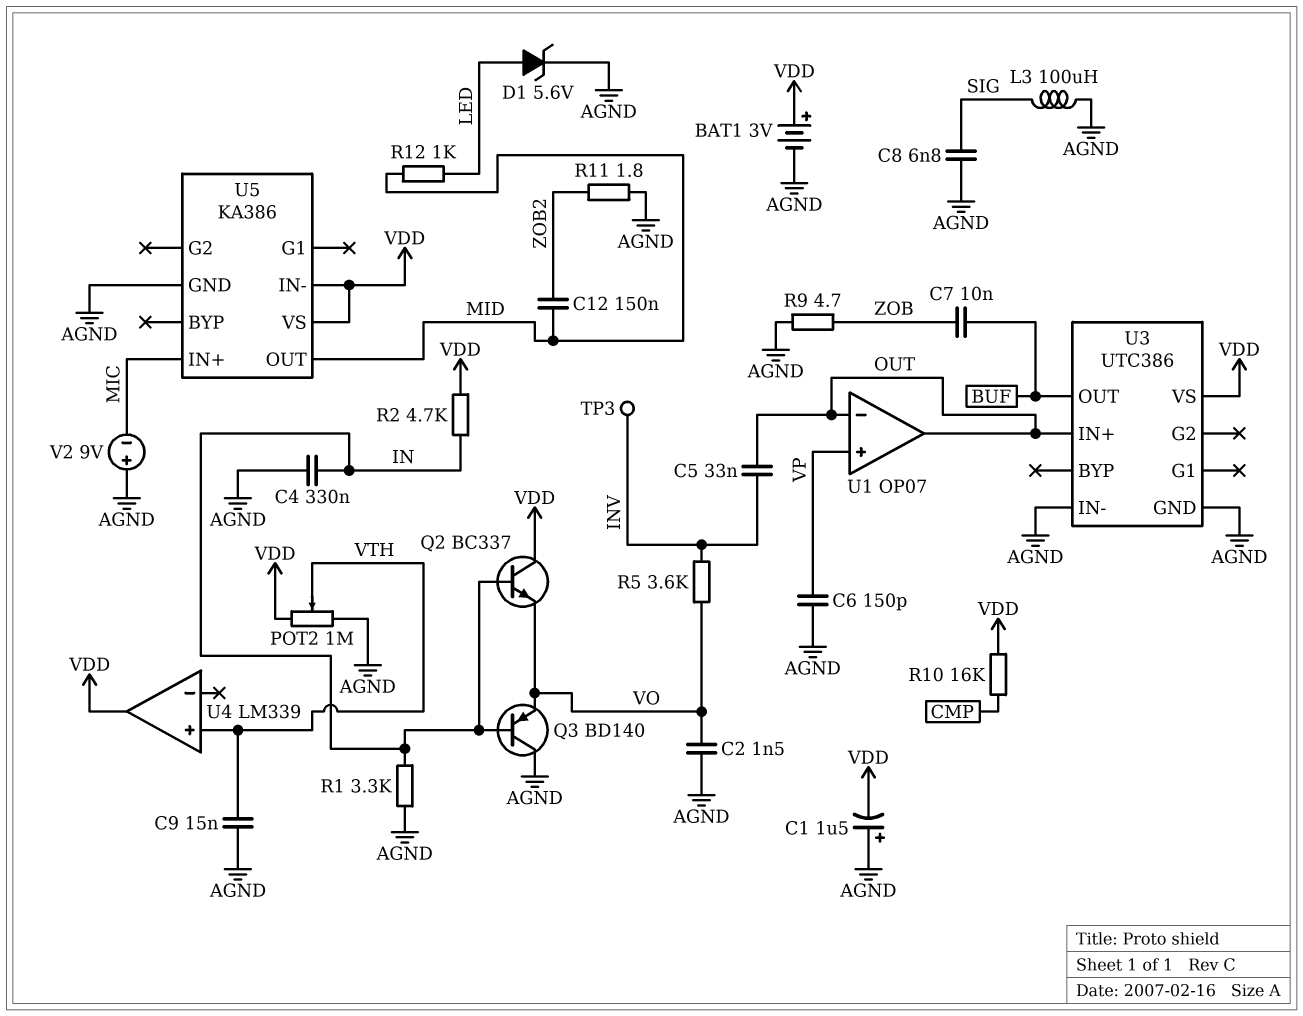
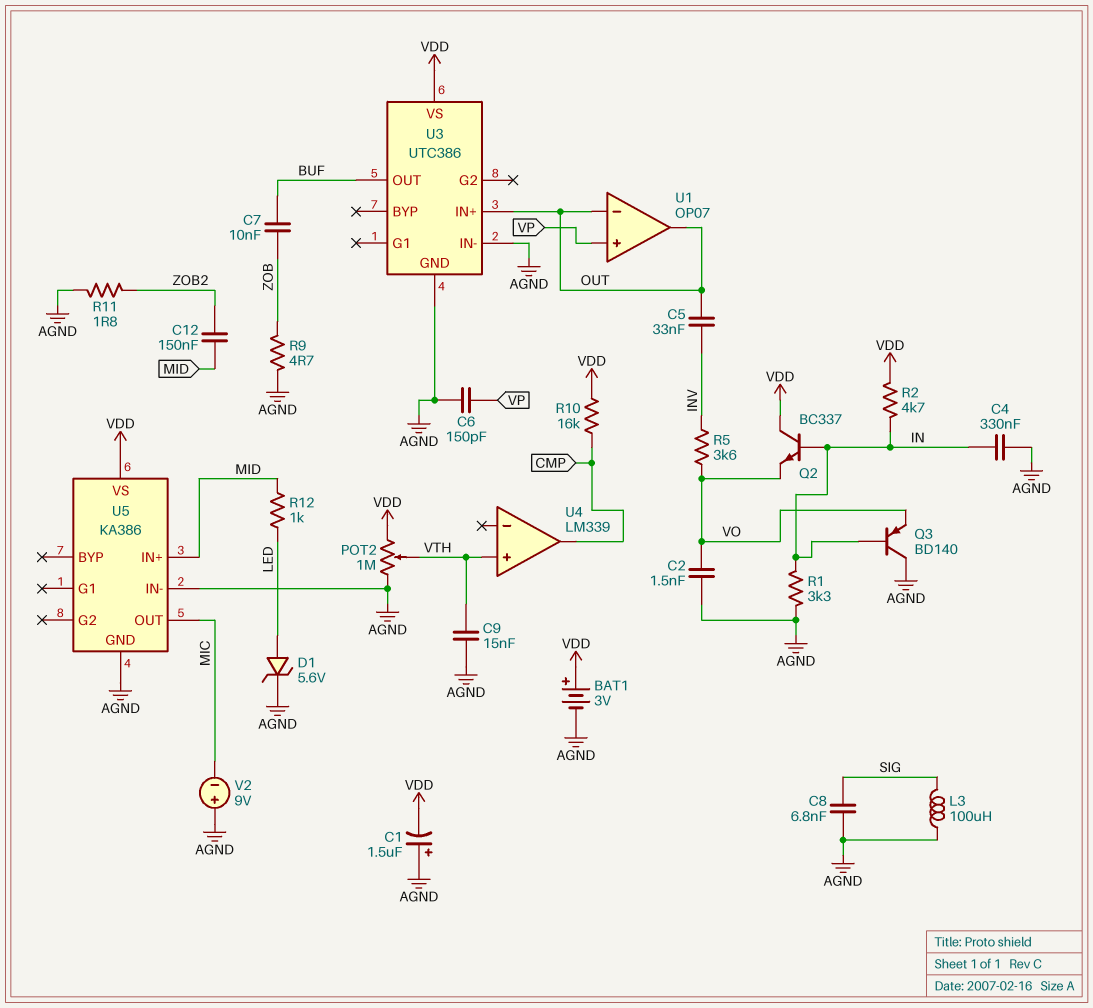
TP3: test point (INV) -> none
U4 pin out: VDD -> CMP
U5 pin IN+: MIC -> MID
U5 pin IN-: VDD -> AGND
U5 pin OUT: MID -> MIC

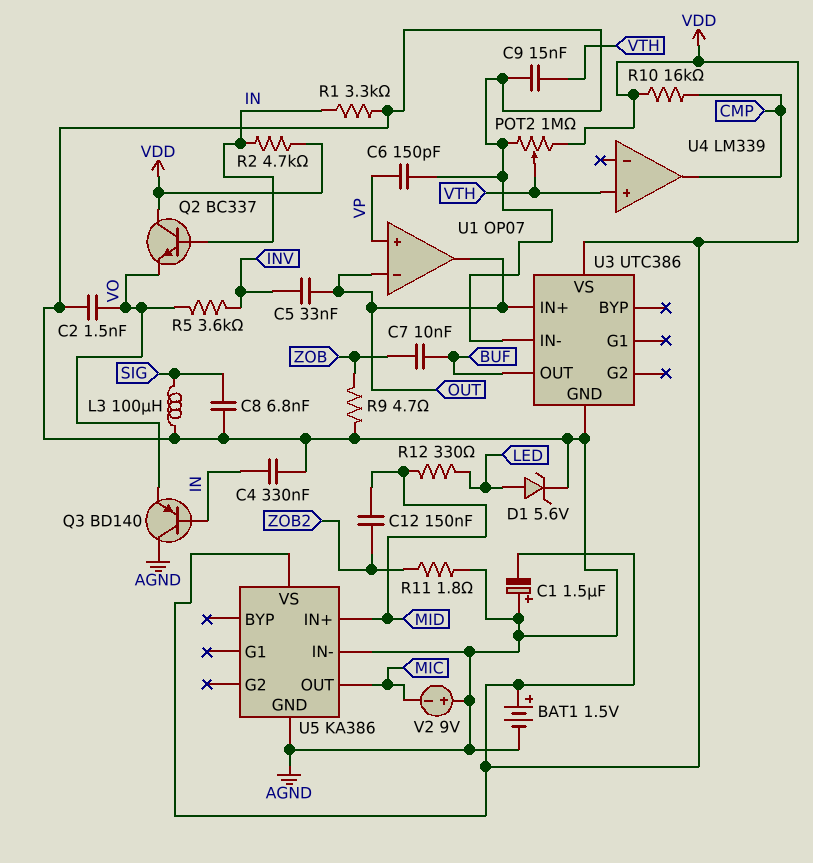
BAT1: 3V (plus VDD, minus AGND) -> 1.5V (plus VDD, minus AGND)
R12: 1k (LED, MID) -> 330 (LED, MID)

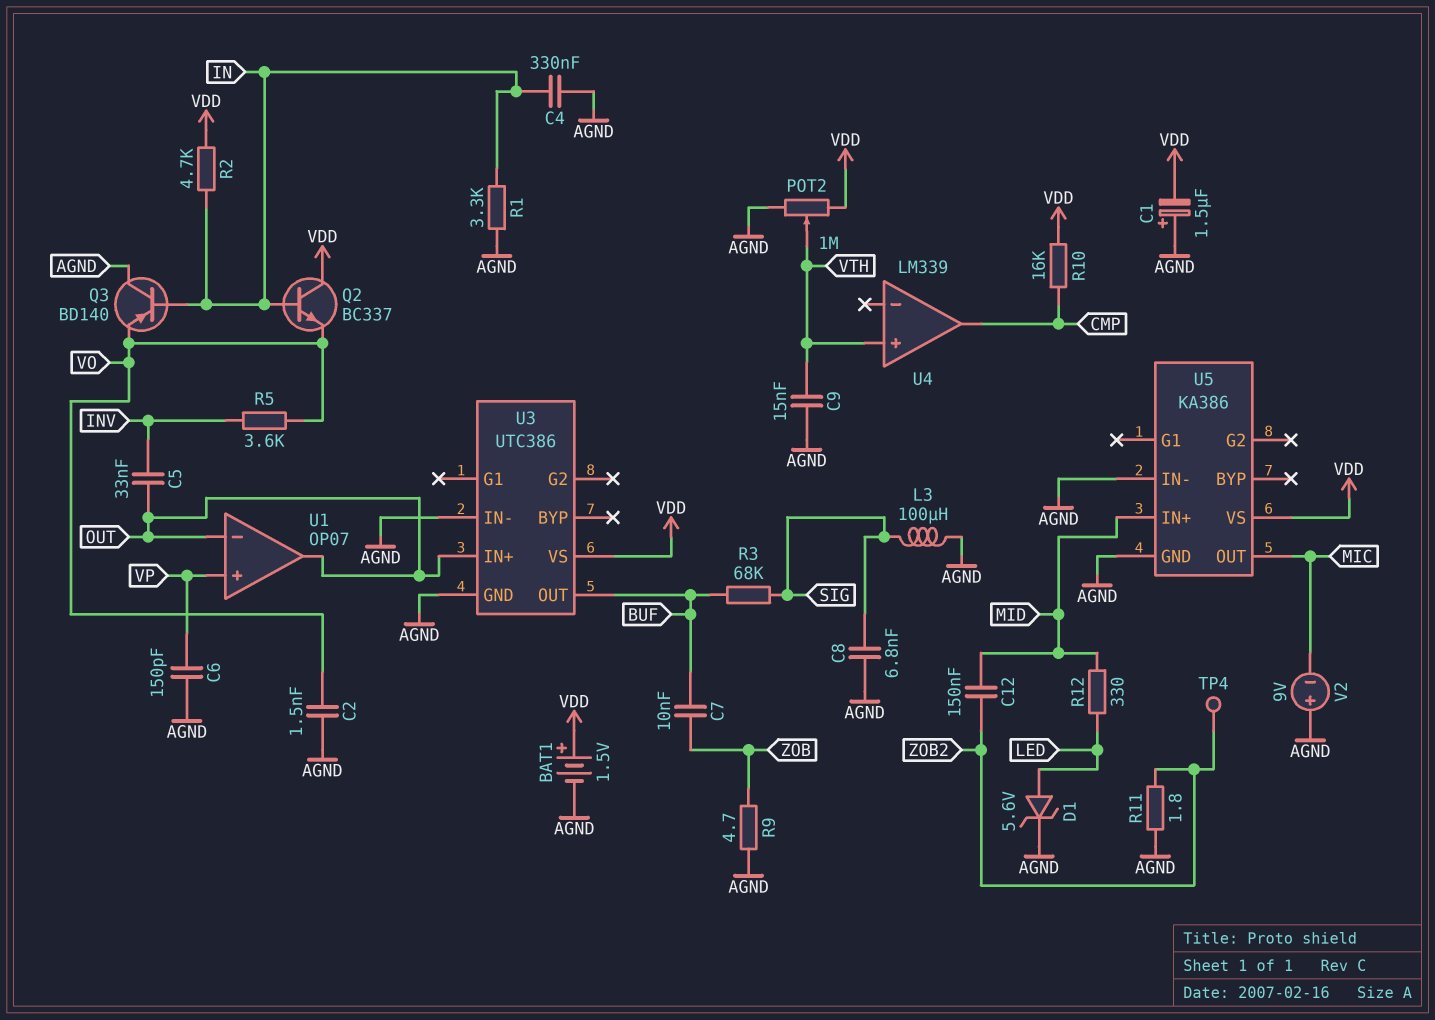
R3: none -> 68k (BUF, SIG)
TP4: none -> test point (ZOB2)

